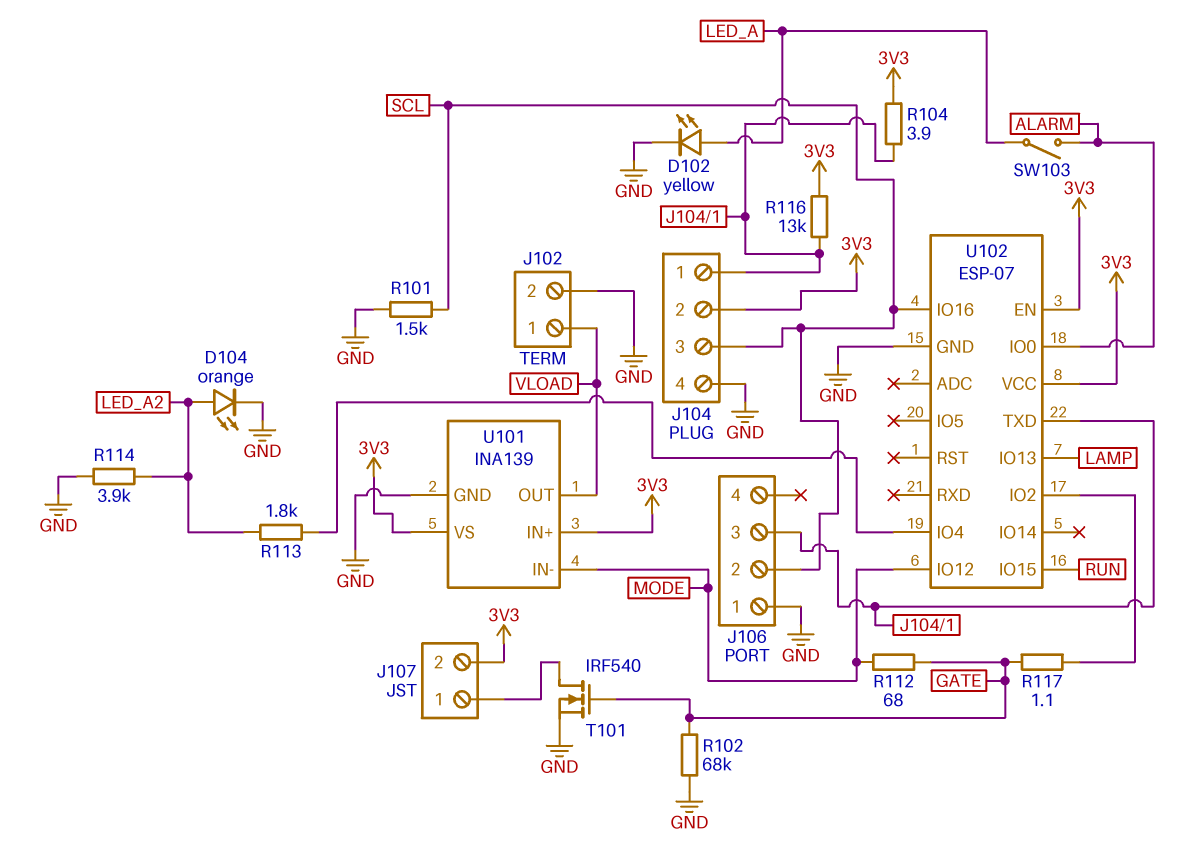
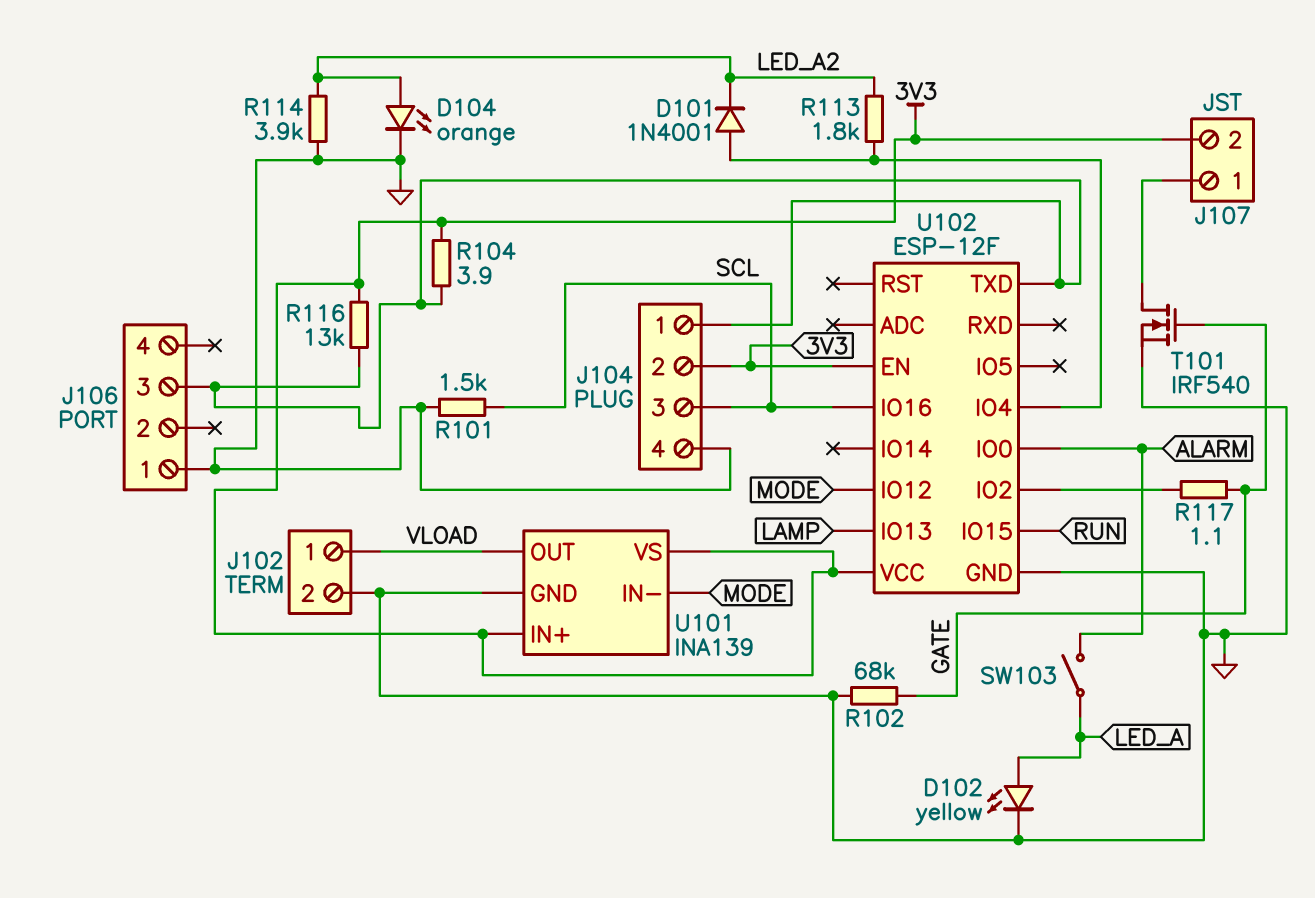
D101: none -> diode 1N4001 (A U102/IO4, K LED_A2)
J106 pin 2: SCL -> none
R112: 68 (GATE, MODE) -> none
U102: ESP-07 -> ESP-12F

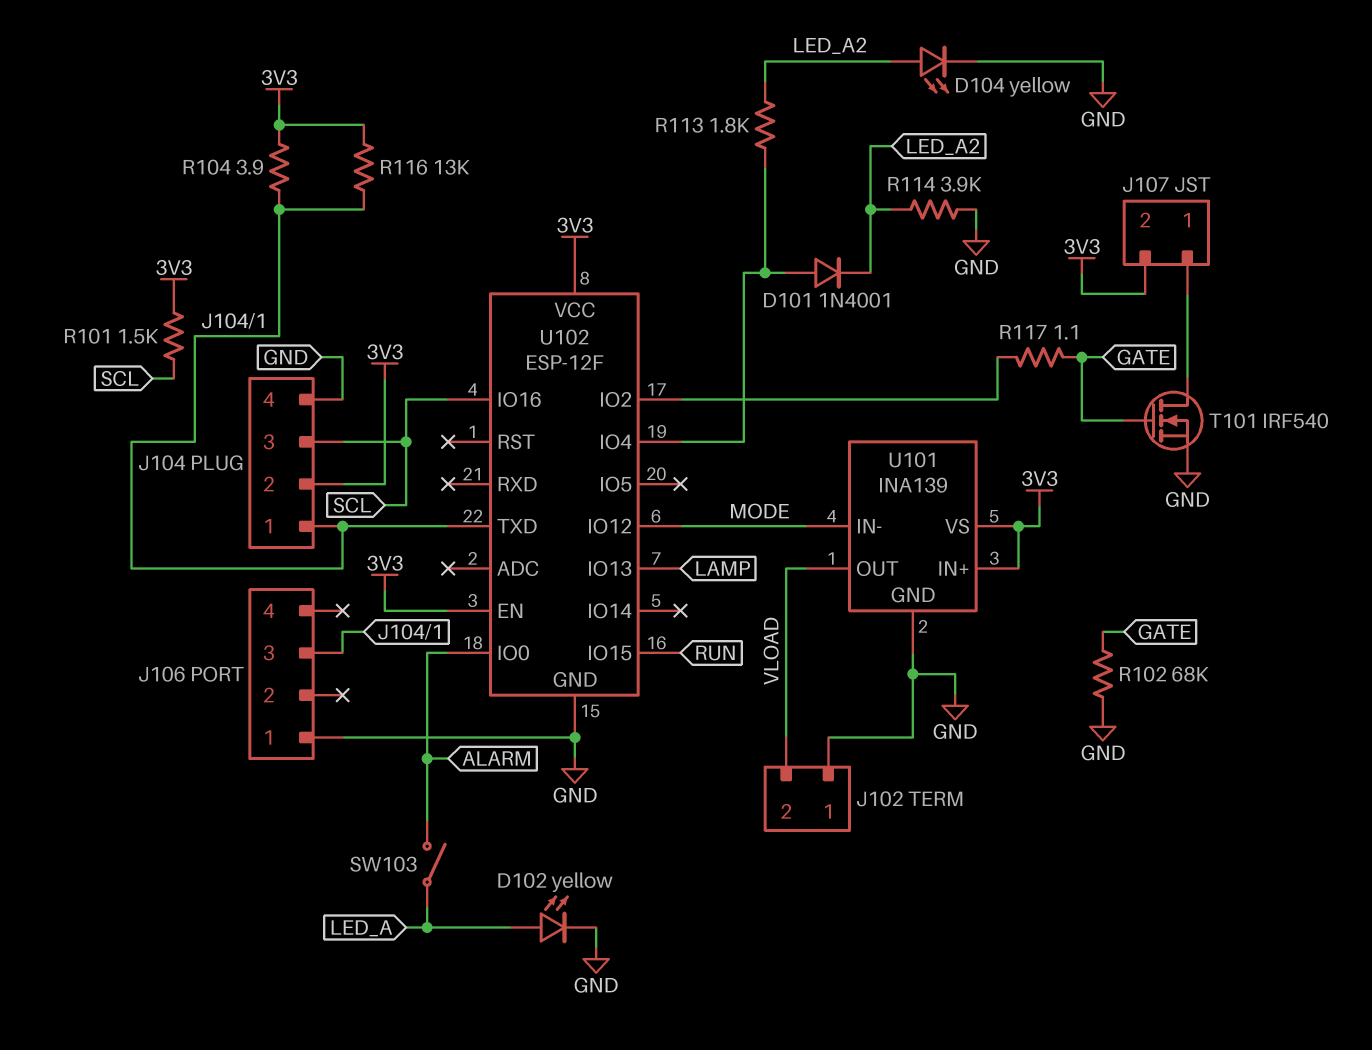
D104: LED orange (A LED_A2, K GND) -> LED yellow (A LED_A2, K GND)
J102 pin 1: VLOAD -> GND
J102 pin 2: GND -> VLOAD
R101: 1.5k (GND, SCL) -> 1.5k (3V3, SCL)

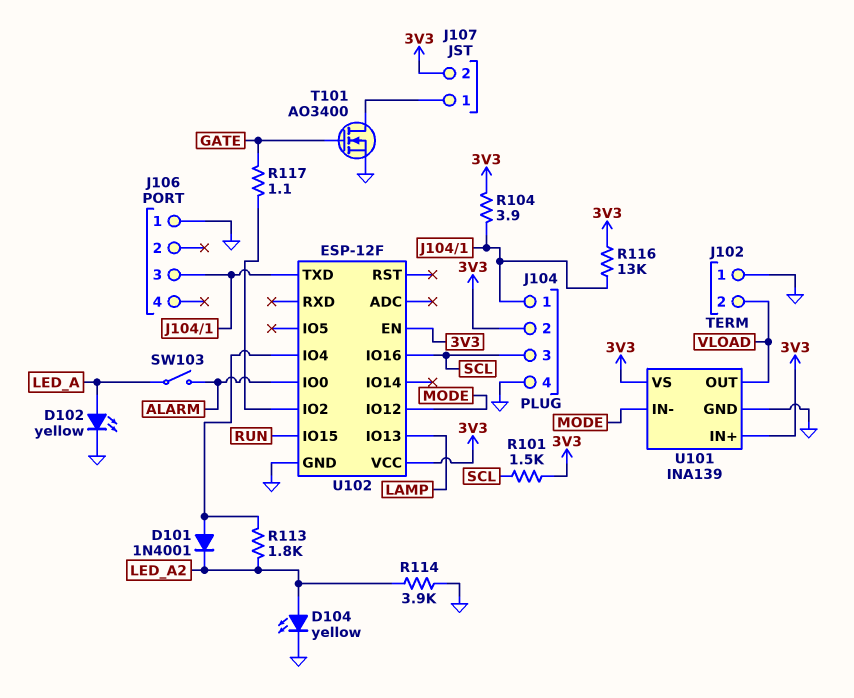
R102: 68k (GATE, GND) -> none
T101: NMOS IRF540 (G GATE, D J107/1, S GND) -> NMOS AO3400 (G GATE, D J107/1, S GND)

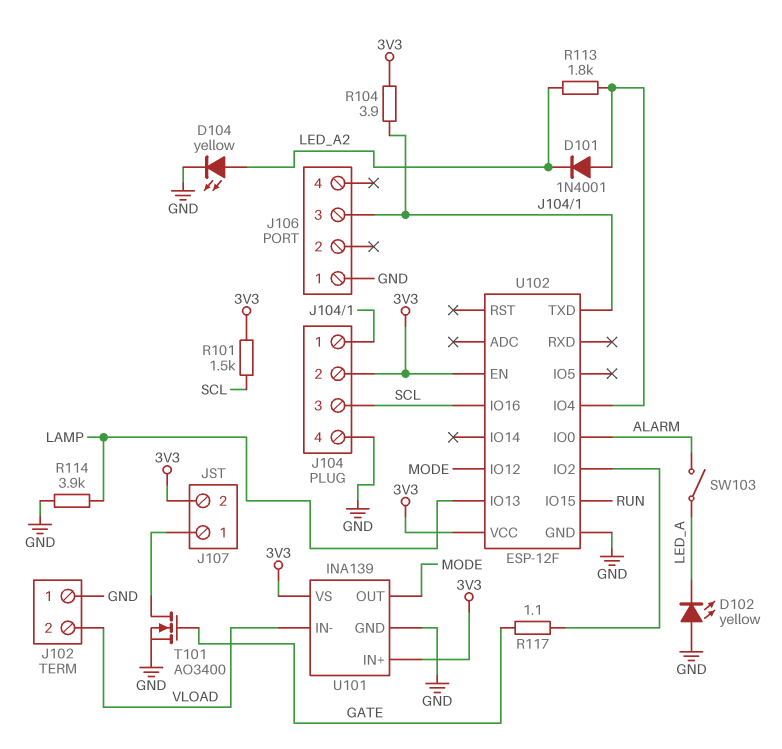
D102: LED yellow (A LED_A, K GND) -> LED yellow (A GND, K LED_A)
R114: 3.9k (GND, LED_A2) -> 3.9k (GND, LAMP)
R116: 13k (3V3, J104/1) -> none
U101 pin IN-: MODE -> VLOAD
U101 pin OUT: VLOAD -> MODE

